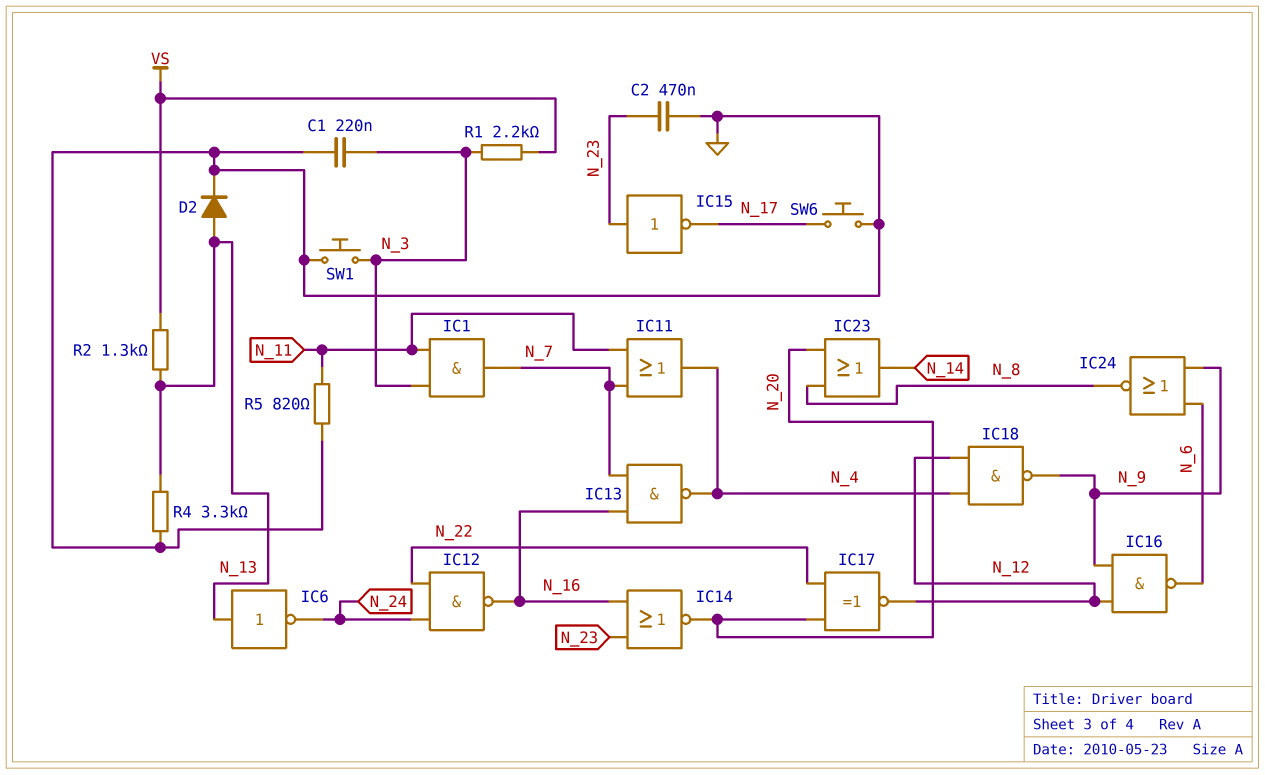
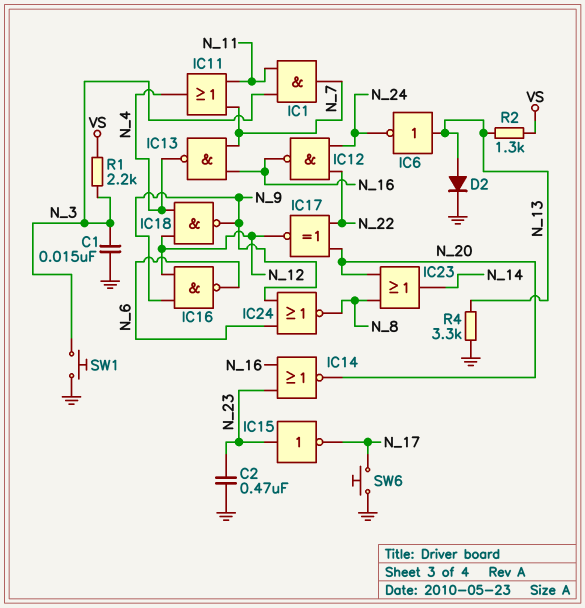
C1: 220nF (GND, N_3) -> 15nF (GND, N_3)
R5: 820 (GND, N_11) -> none

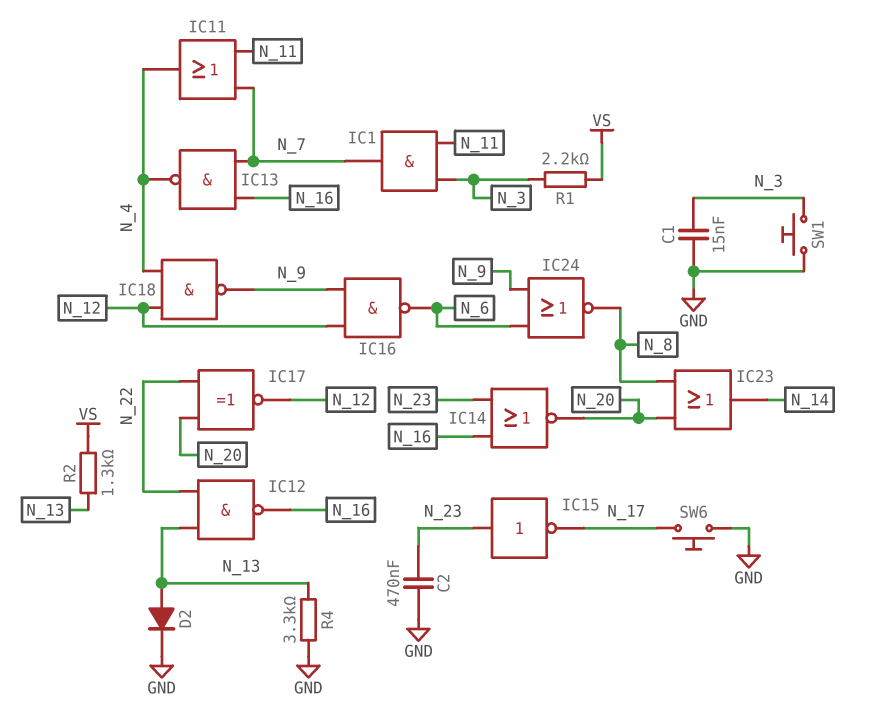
IC6: NOT (in N_13, out N_24) -> none
IC12: NAND (in N_22, in N_24, out N_16) -> NAND (in N_13, in N_22, out N_16)

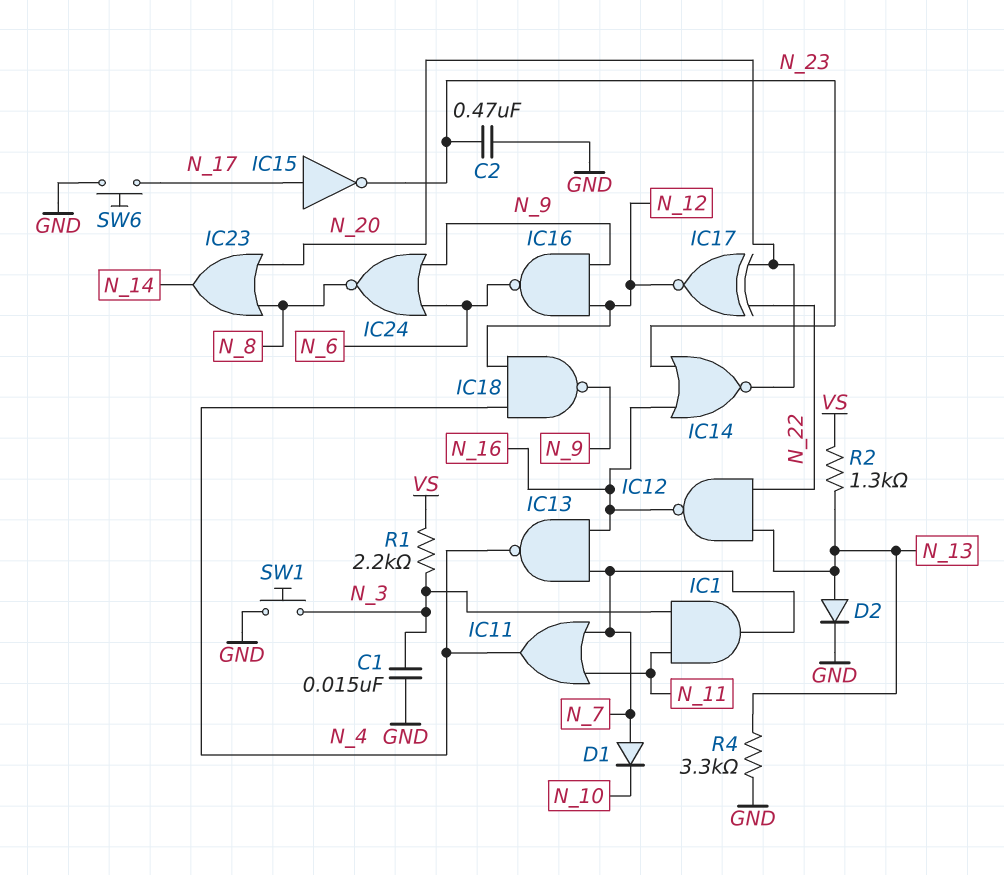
D1: none -> diode (A N_7, K N_10)
IC15: NOT (in N_23, out N_17) -> NOT (in N_17, out N_23)

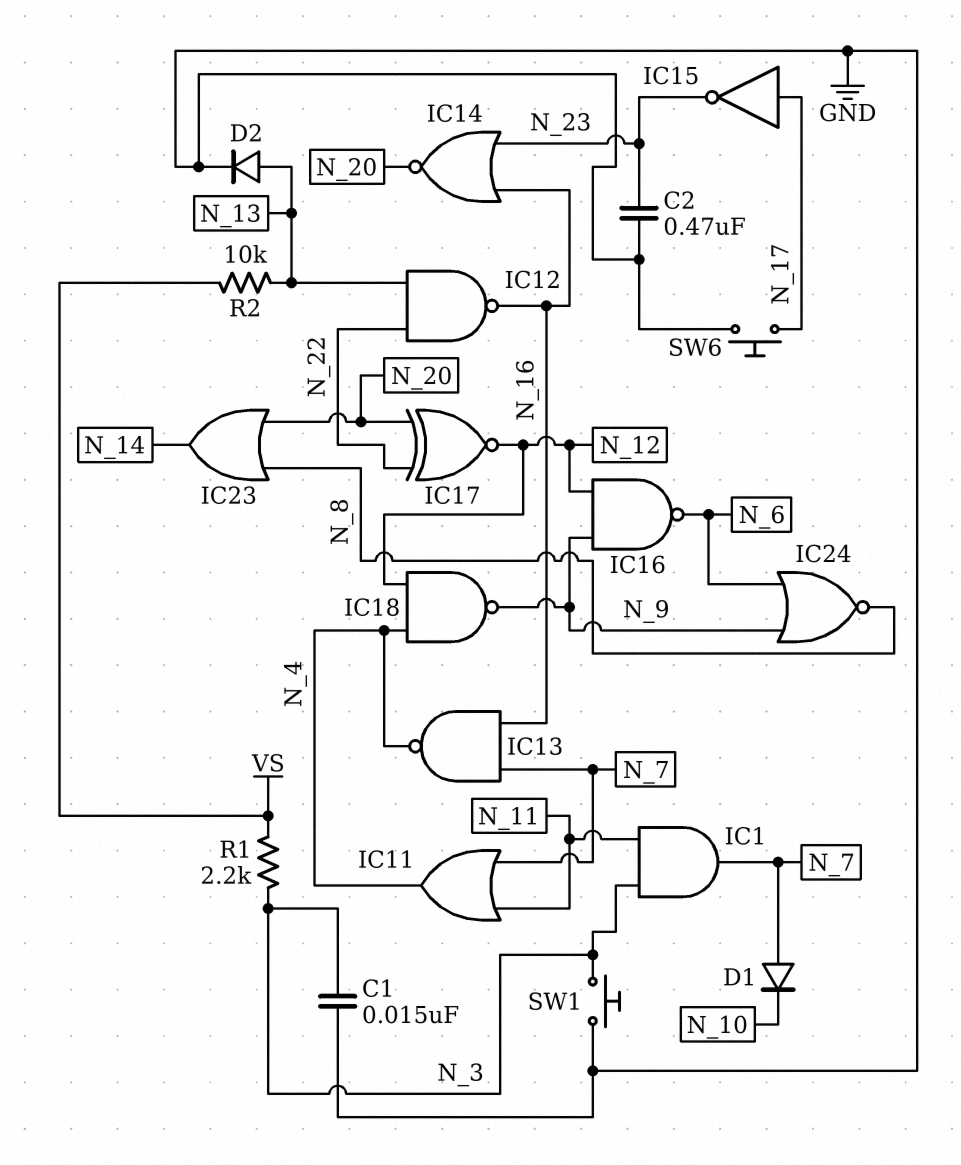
R2: 1.3k (N_13, VS) -> 10k (N_13, VS)
R4: 3.3k (GND, N_13) -> none

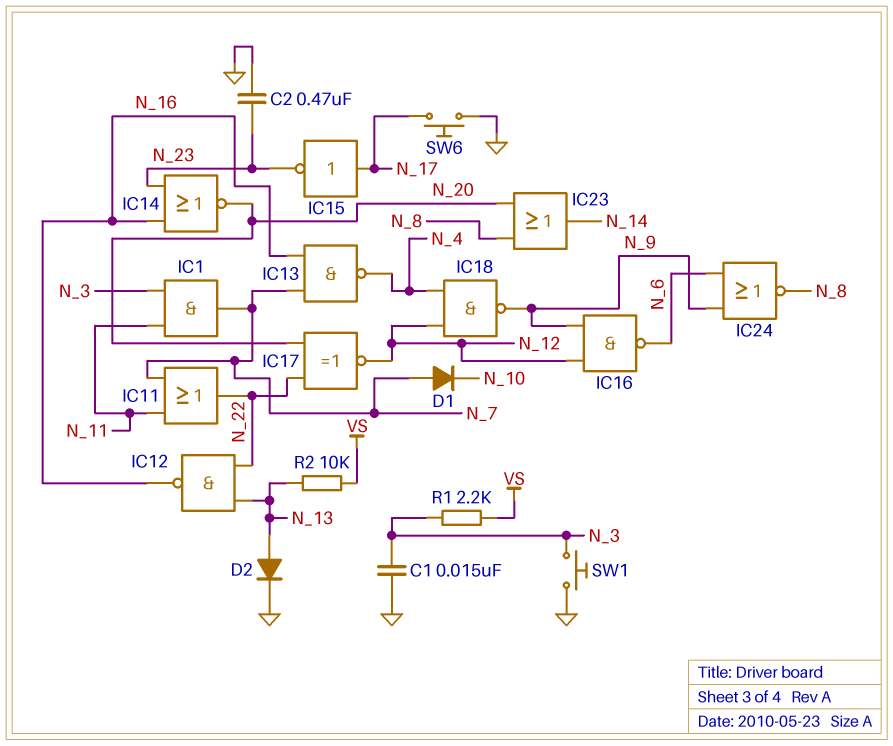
IC11: OR (in N_7, in N_11, out N_4) -> OR (in N_7, in N_11, out N_22)

